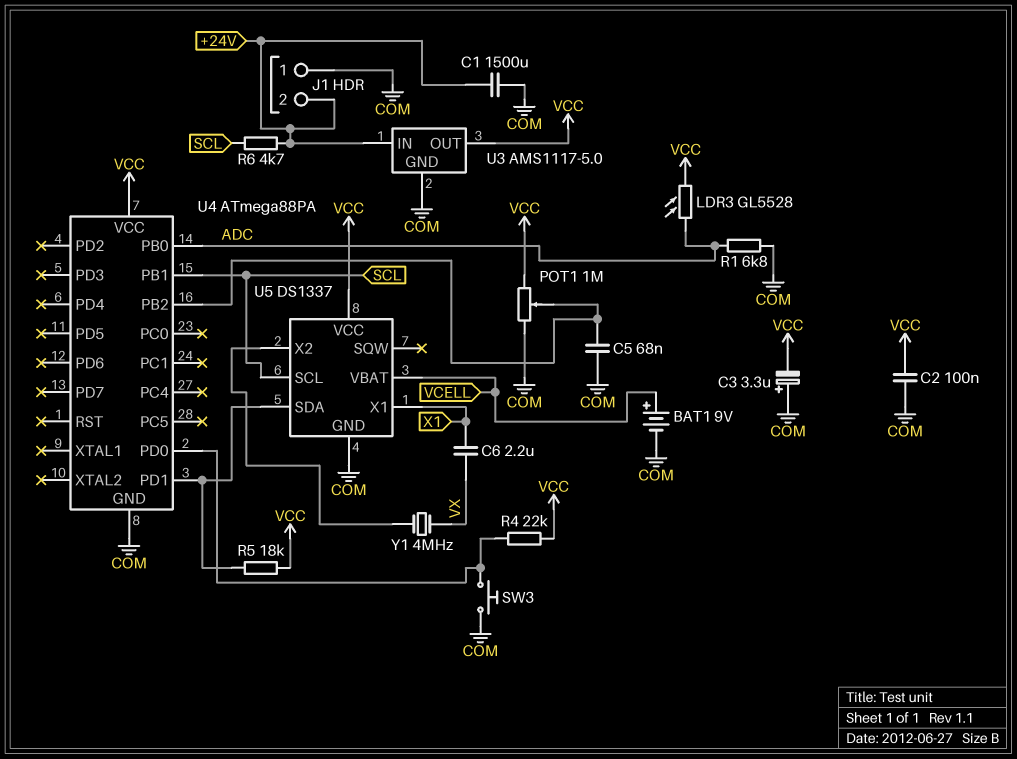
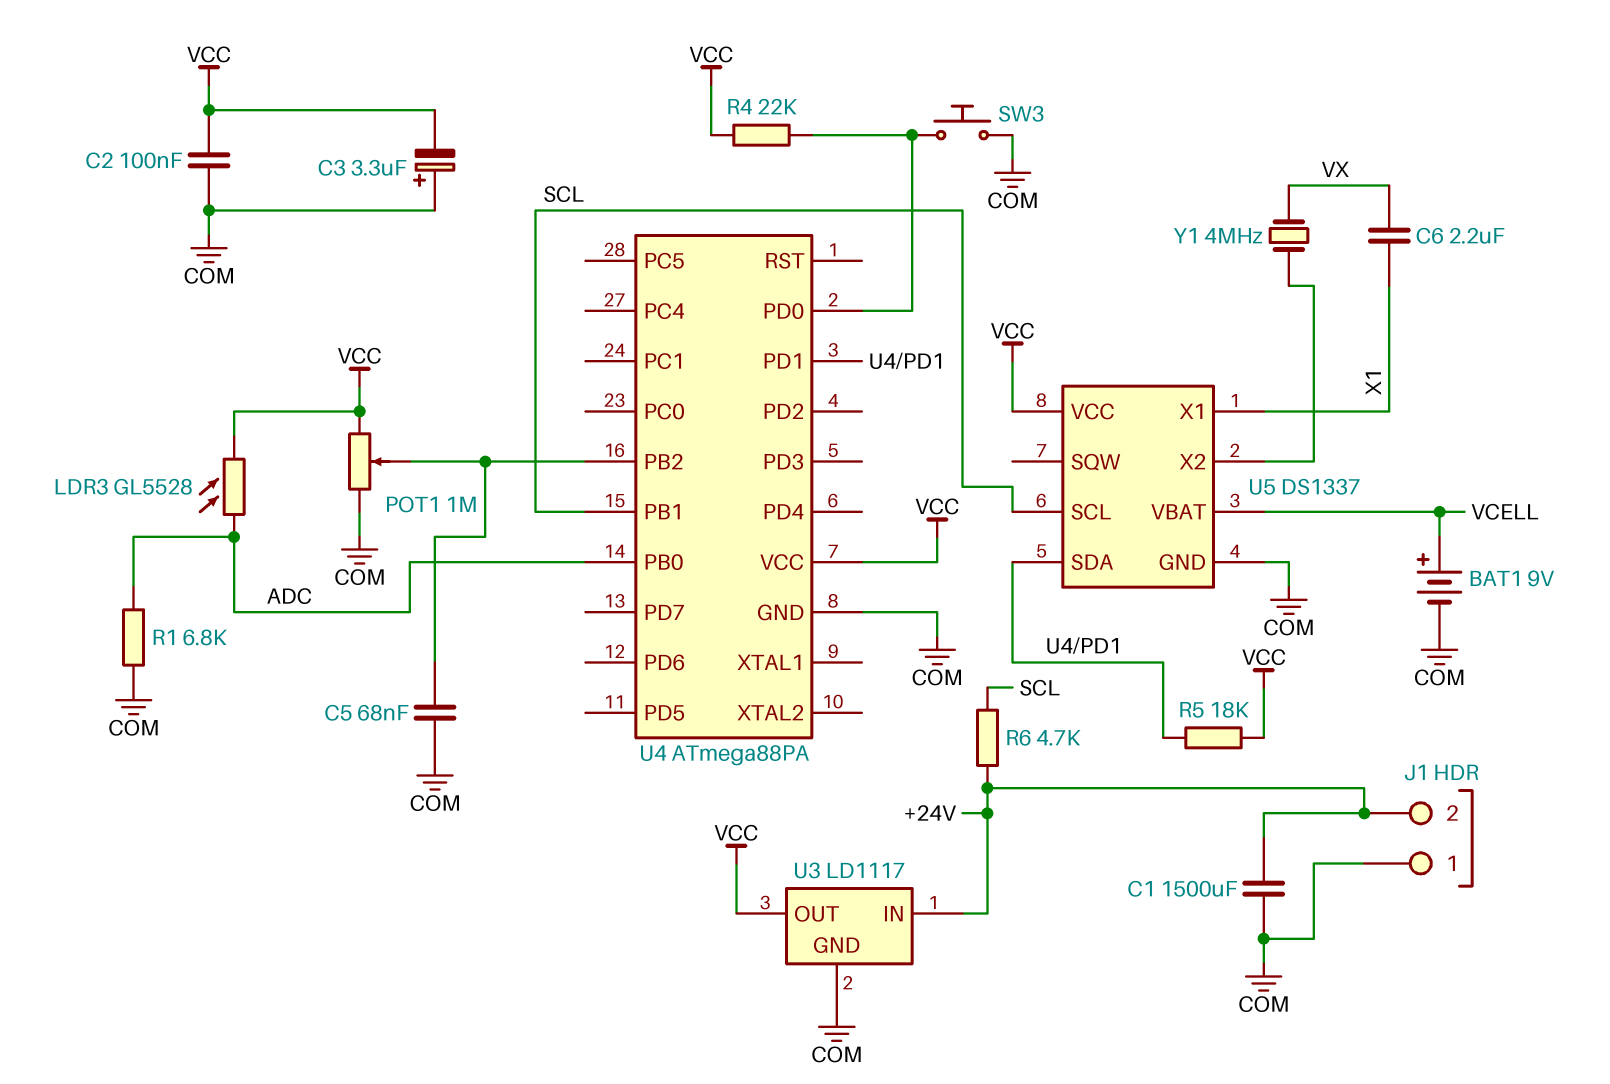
U3: AMS1117-5.0 -> LD1117

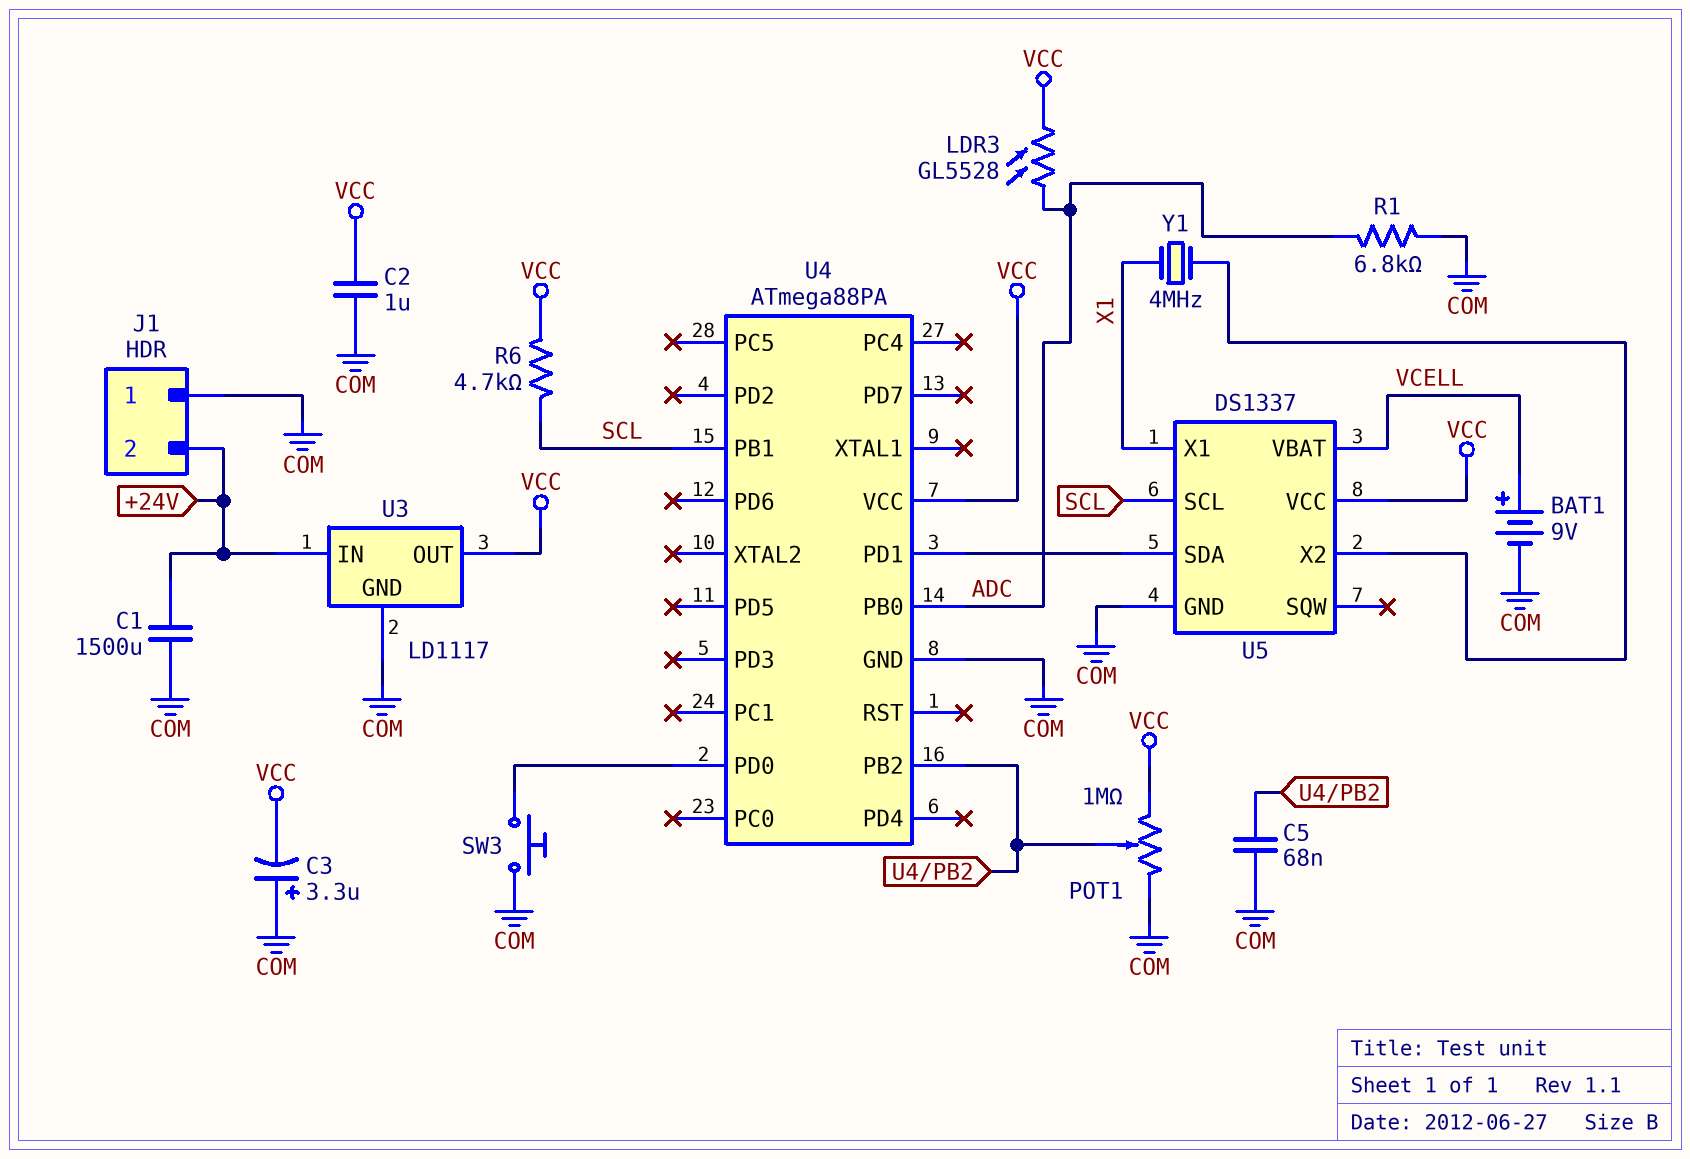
C2: 100nF (COM, VCC) -> 1uF (COM, VCC)
C6: 2.2uF (VX, X1) -> none
R4: 22k (U4/PD0, VCC) -> none
R5: 18k (U4/PD1, VCC) -> none
R6: 4.7k (+24V, SCL) -> 4.7k (SCL, VCC)
Y1: 4MHz (U5/X2, VX) -> 4MHz (U5/X2, X1)

